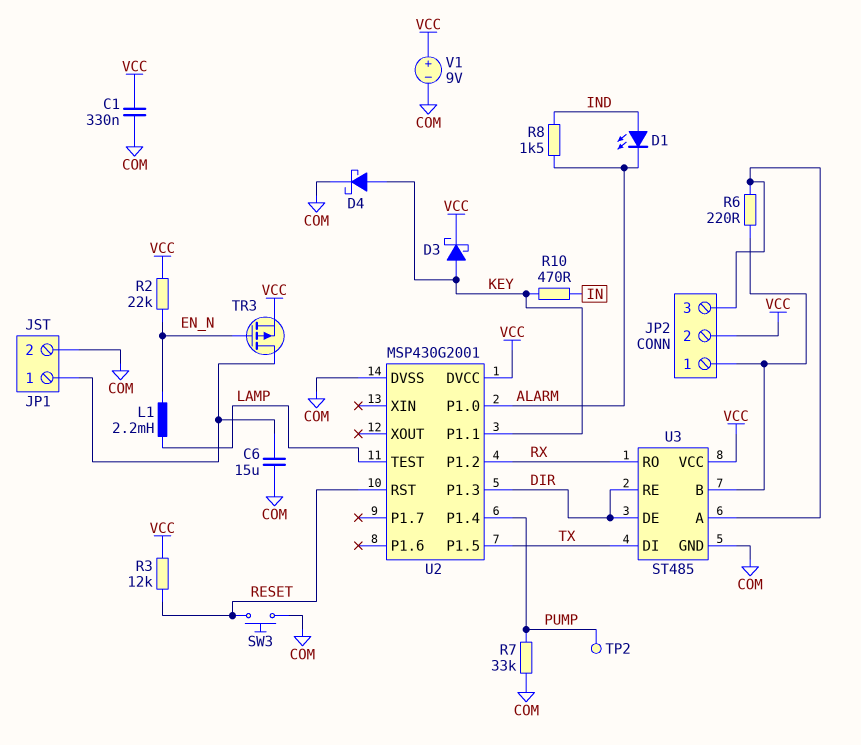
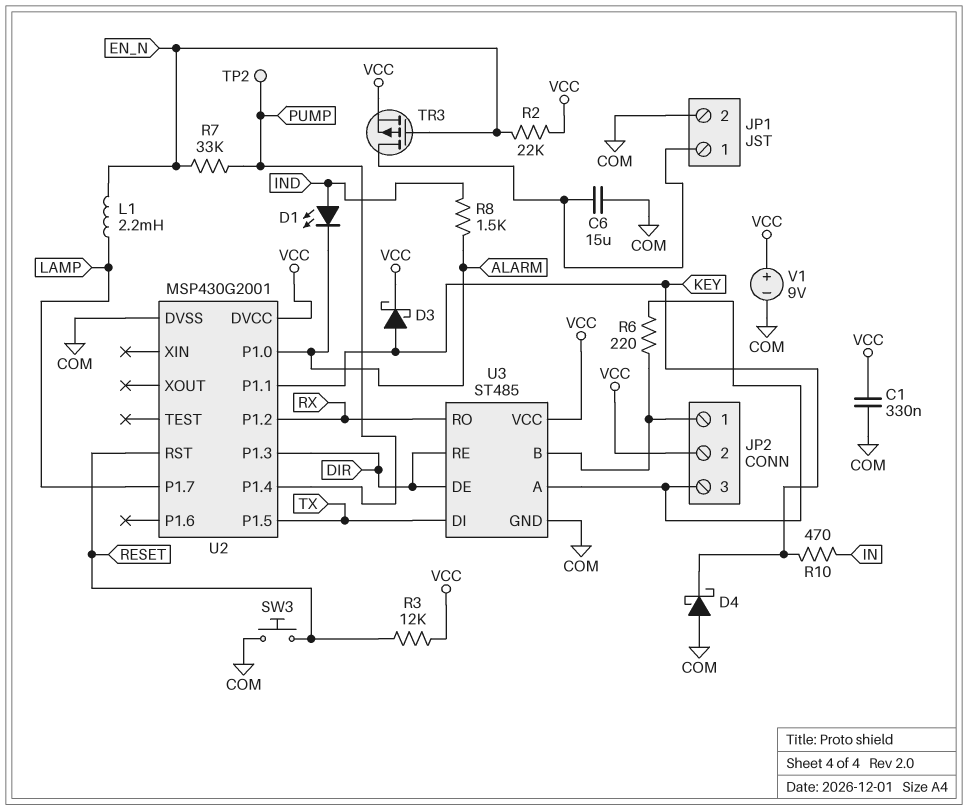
D4: schottky (A KEY, K COM) -> schottky (A COM, K KEY)
R7: 33k (COM, PUMP) -> 33k (EN_N, PUMP)
U2 pin P1.7: none -> LAMP
U2 pin TEST: LAMP -> none

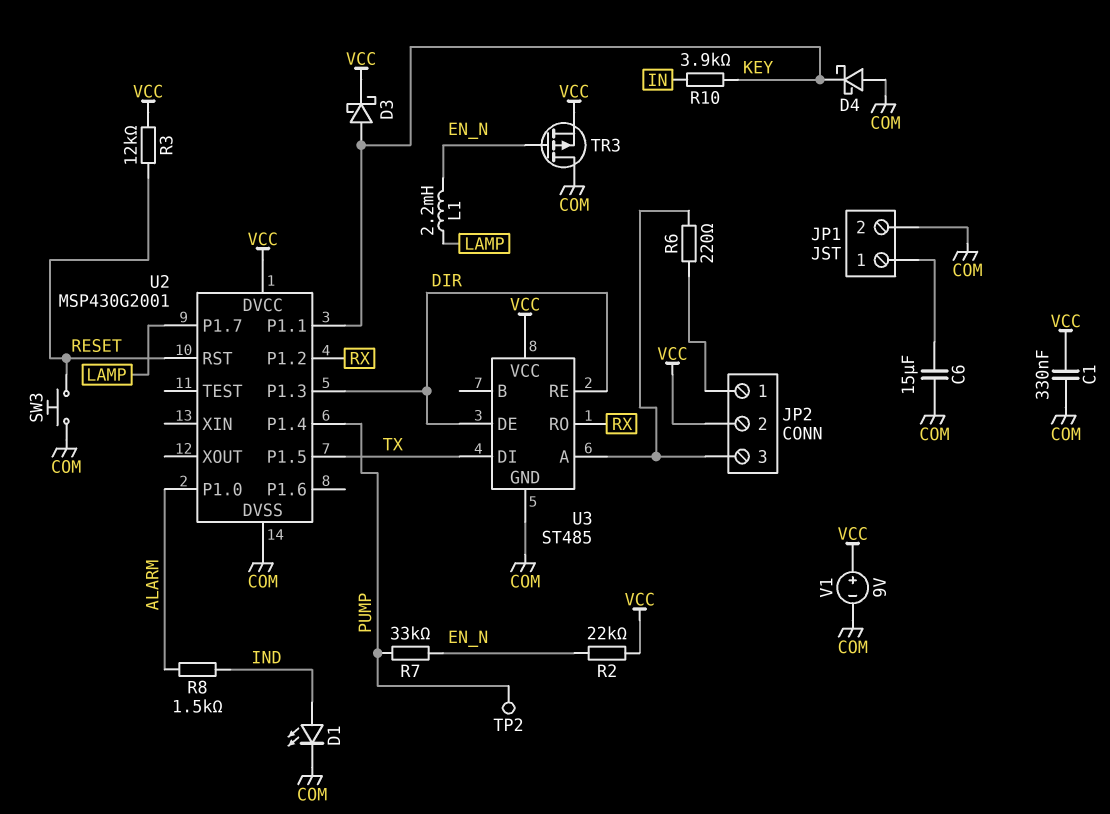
D1: LED (A IND, K ALARM) -> LED (A IND, K COM)
R10: 470 (IN, KEY) -> 3.9k (IN, KEY)
TR3: PMOS (G EN_N, D JP1/1, S VCC) -> PMOS (G EN_N, D COM, S VCC)
U3 pin B: JP2/1 -> none

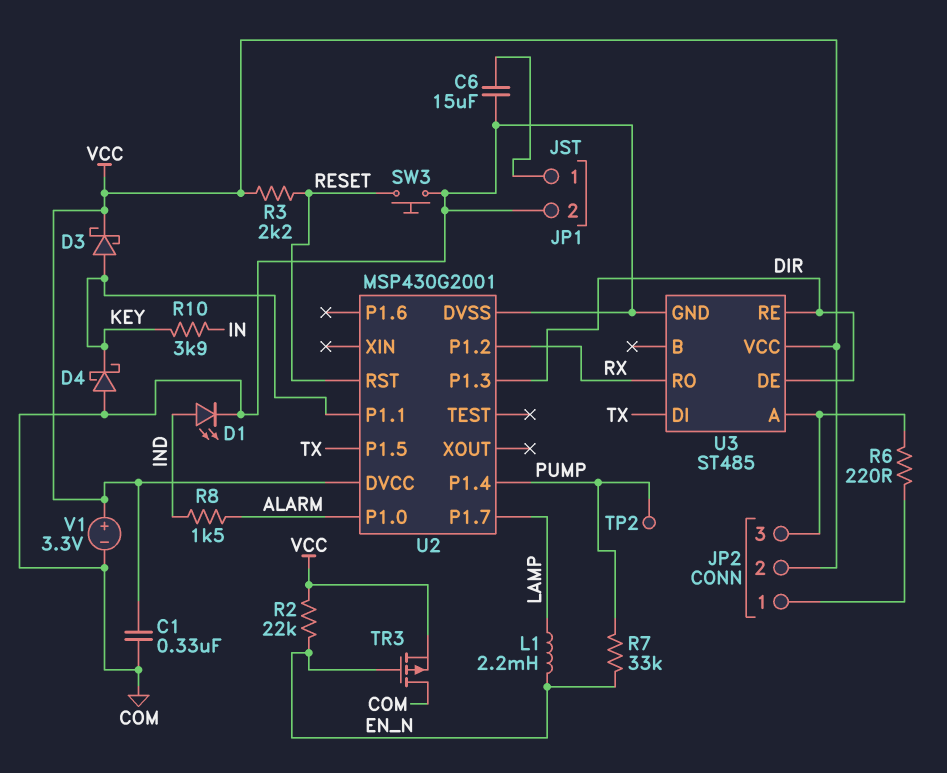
R3: 12k (RESET, VCC) -> 2.2k (RESET, VCC)
V1: 9V (plus VCC, minus COM) -> 3.3V (plus VCC, minus COM)

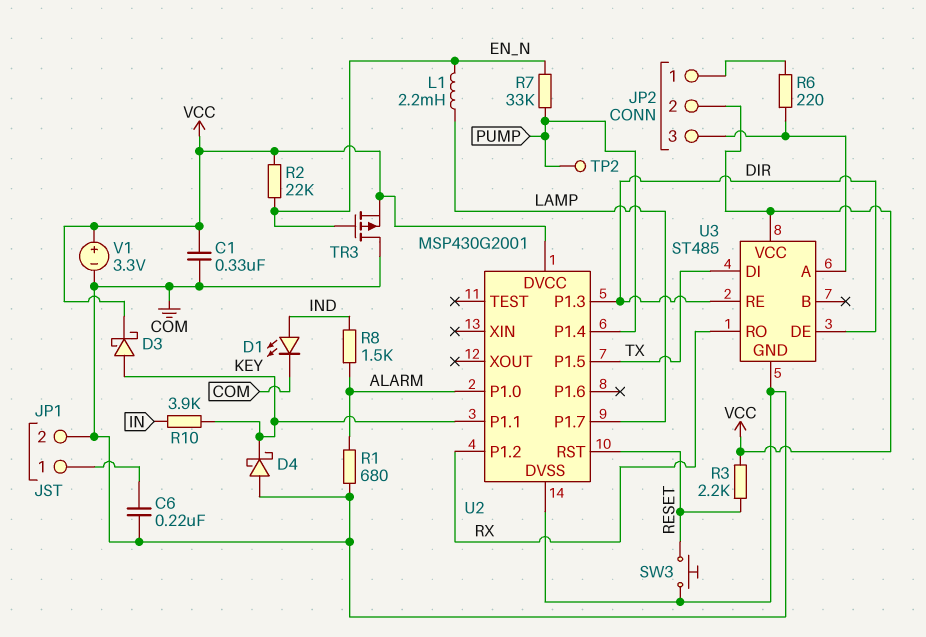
C6: 15uF (COM, JP1/1) -> 220nF (COM, JP1/1)
R1: none -> 680 (ALARM, COM)

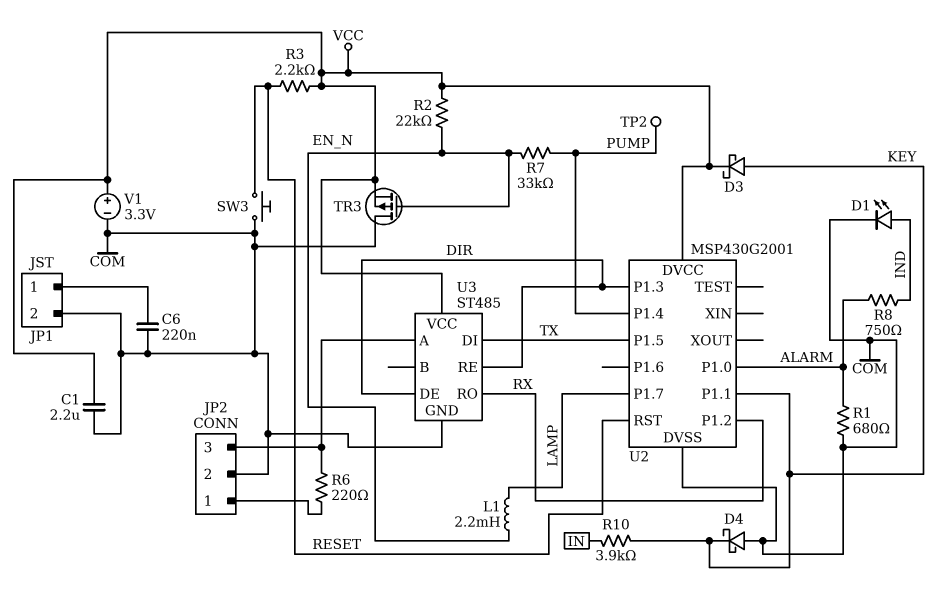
C1: 330nF (COM, VCC) -> 2.2uF (COM, VCC)
JP2 pin 2: VCC -> COM
R8: 1.5k (ALARM, IND) -> 750 (ALARM, IND)

